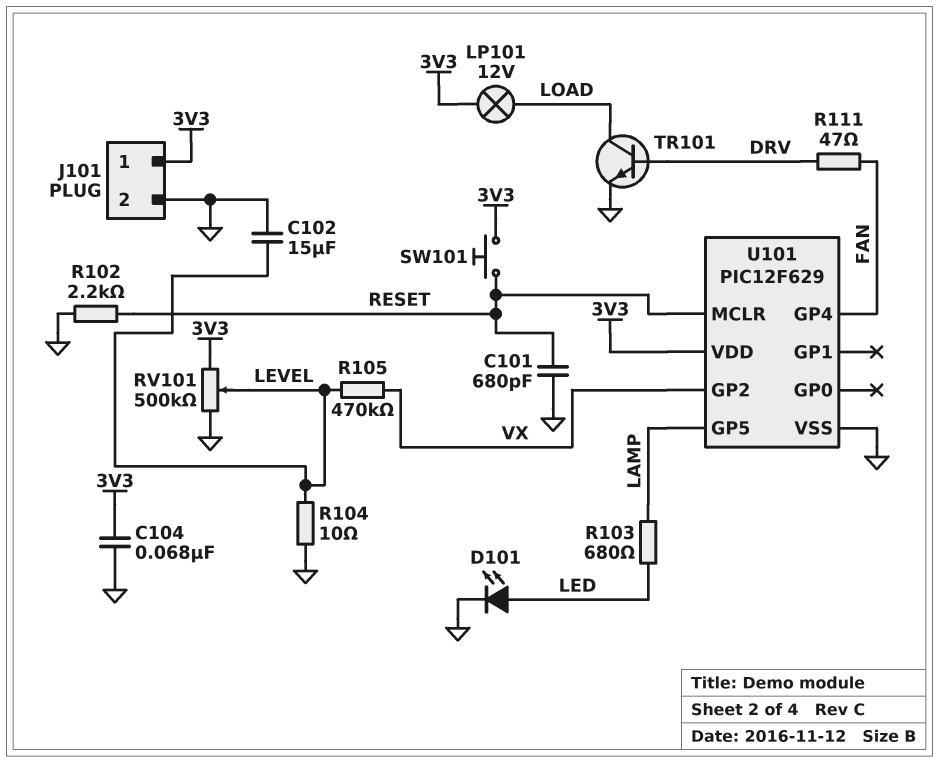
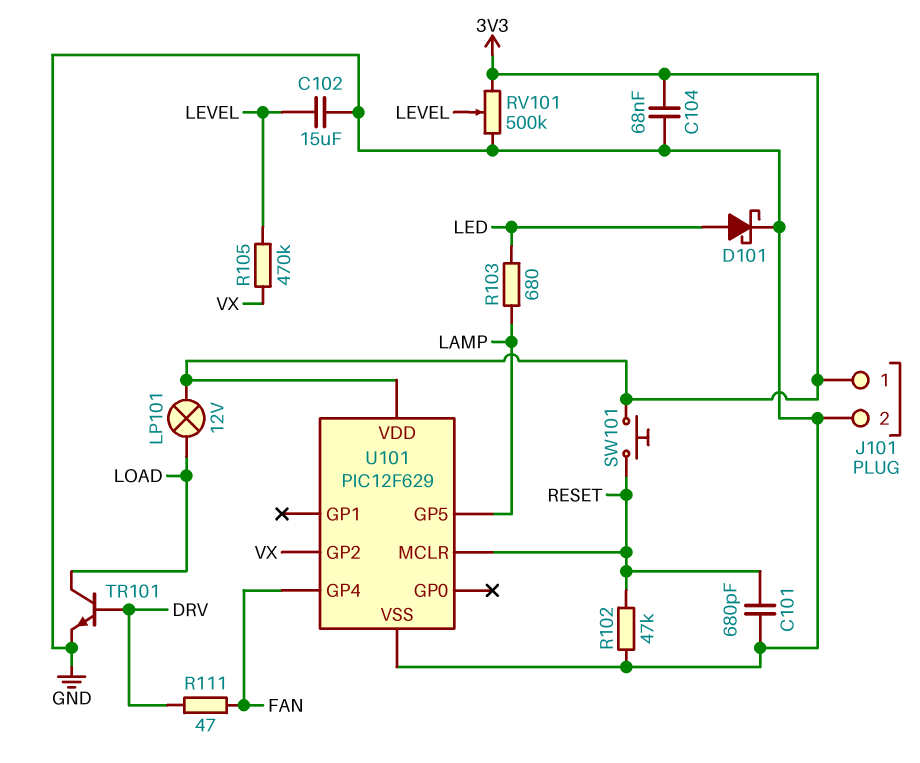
D101: LED (A LED, K GND) -> schottky (A LED, K GND)
R102: 2.2k (GND, RESET) -> 47k (GND, RESET)
R104: 10 (GND, LEVEL) -> none

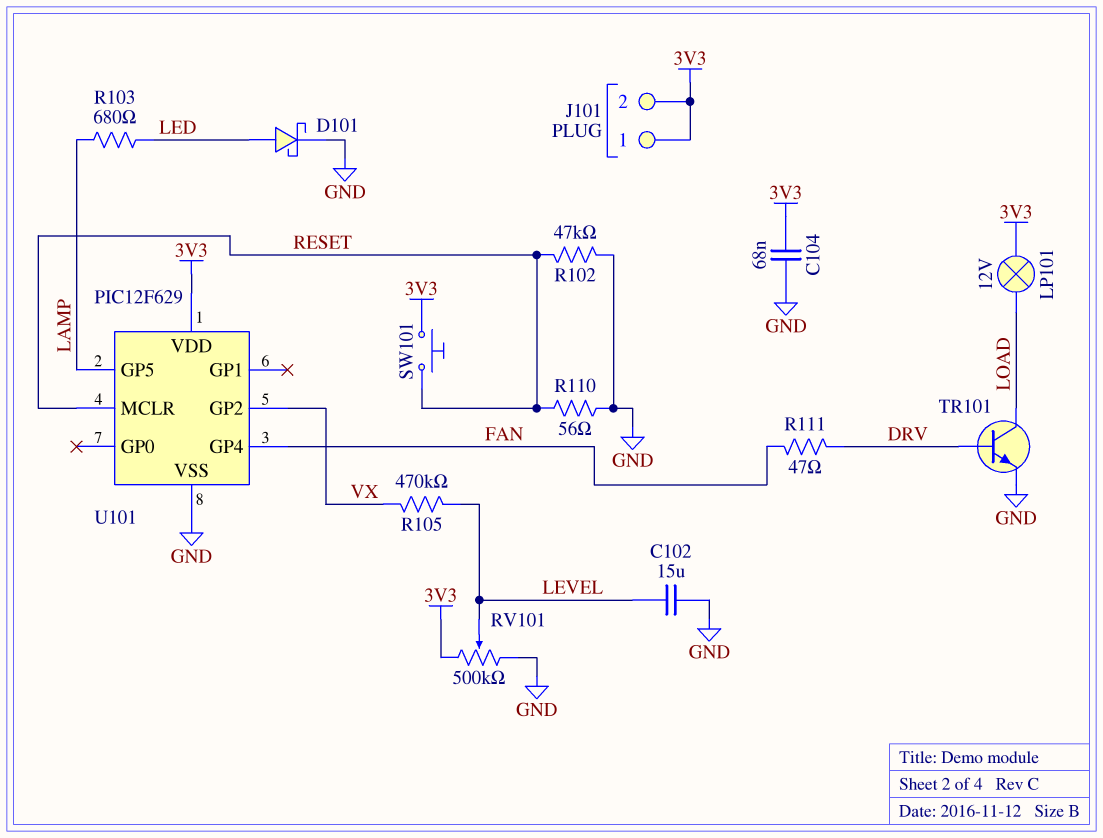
C101: 680pF (GND, RESET) -> none
J101 pin 2: GND -> 3V3
R110: none -> 56 (GND, RESET)

